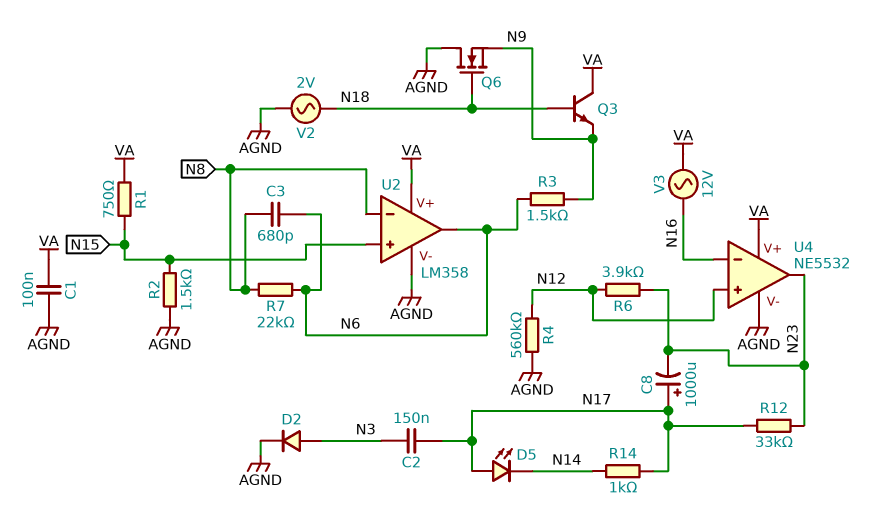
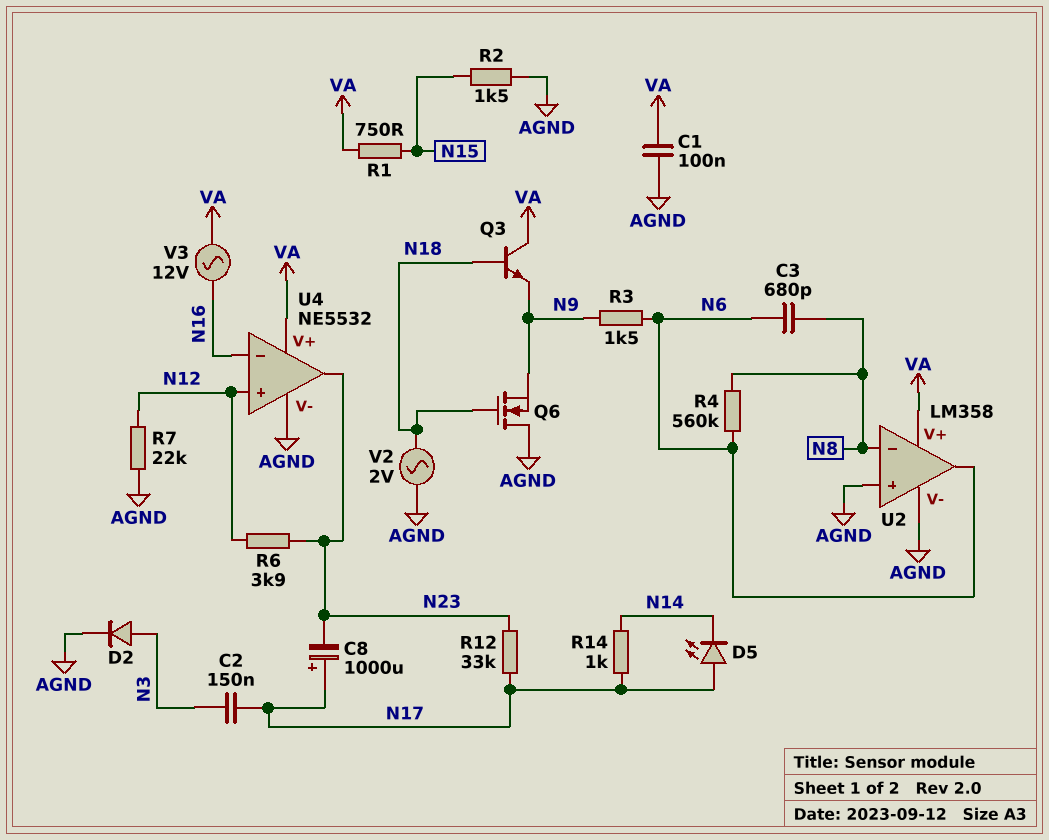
R4: 560k (AGND, N12) -> 560k (N6, N8)
R7: 22k (N6, N8) -> 22k (AGND, N12)
U2 pin in+: N15 -> AGND

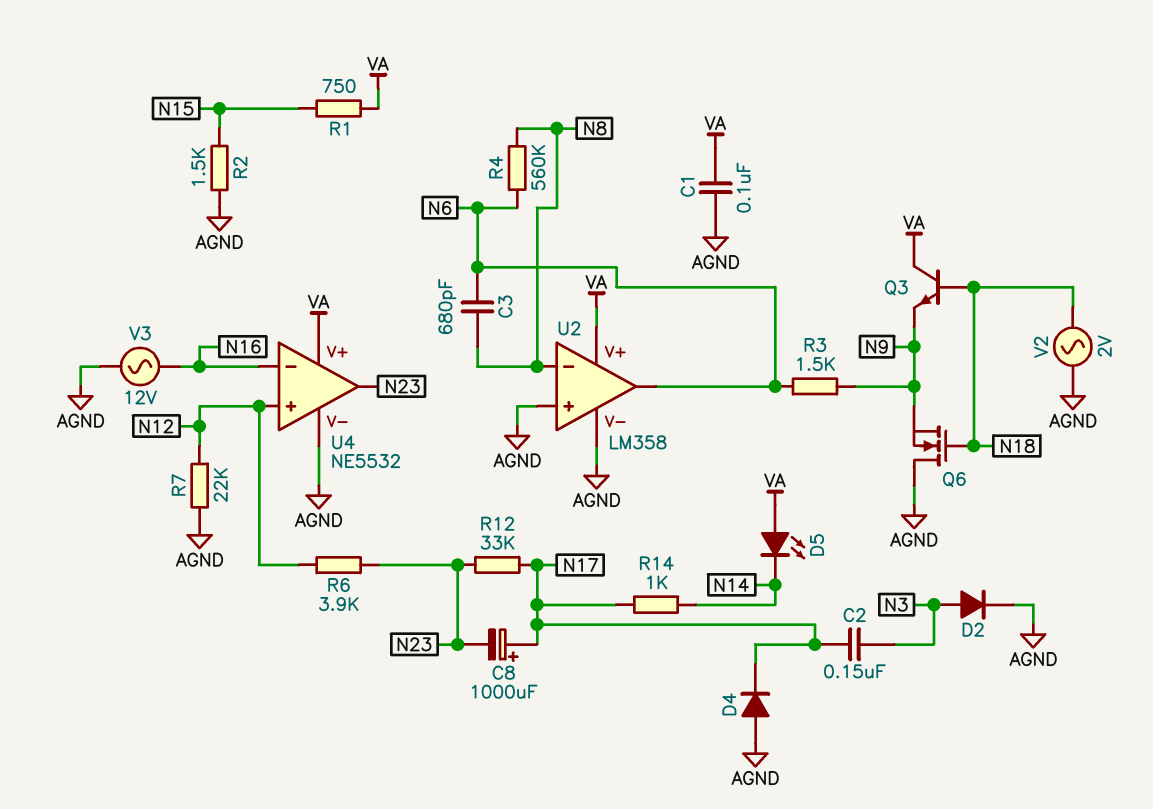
D4: none -> diode (A AGND, K N17)
D5: LED (A N17, K N14) -> LED (A VA, K N14)
V3: AC 12V (N16, VA) -> AC 12V (AGND, N16)

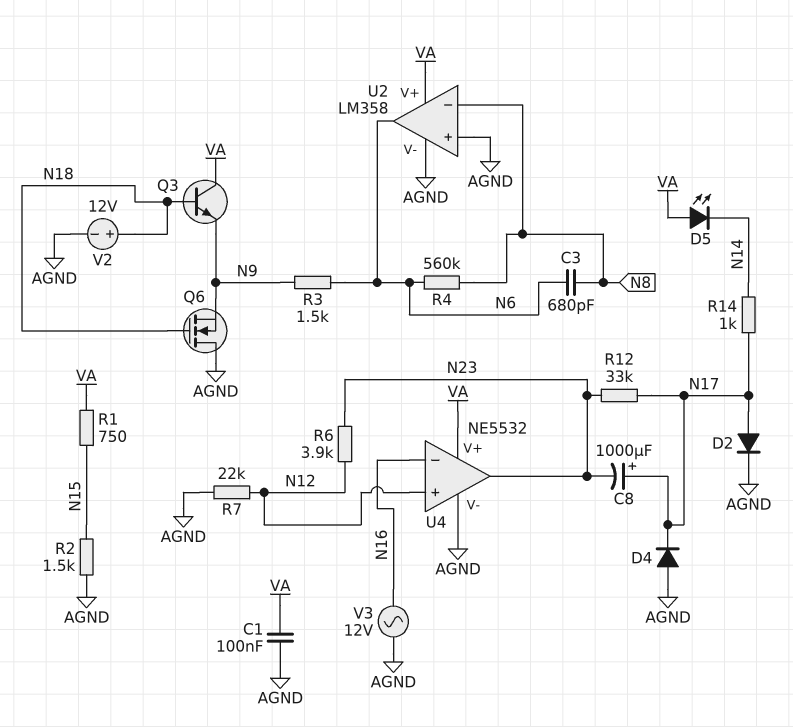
C2: 150nF (N3, N17) -> none
D2: diode (A N3, K AGND) -> diode (A N17, K AGND)
V2: AC 2V (AGND, N18) -> 12V (plus N18, minus AGND)

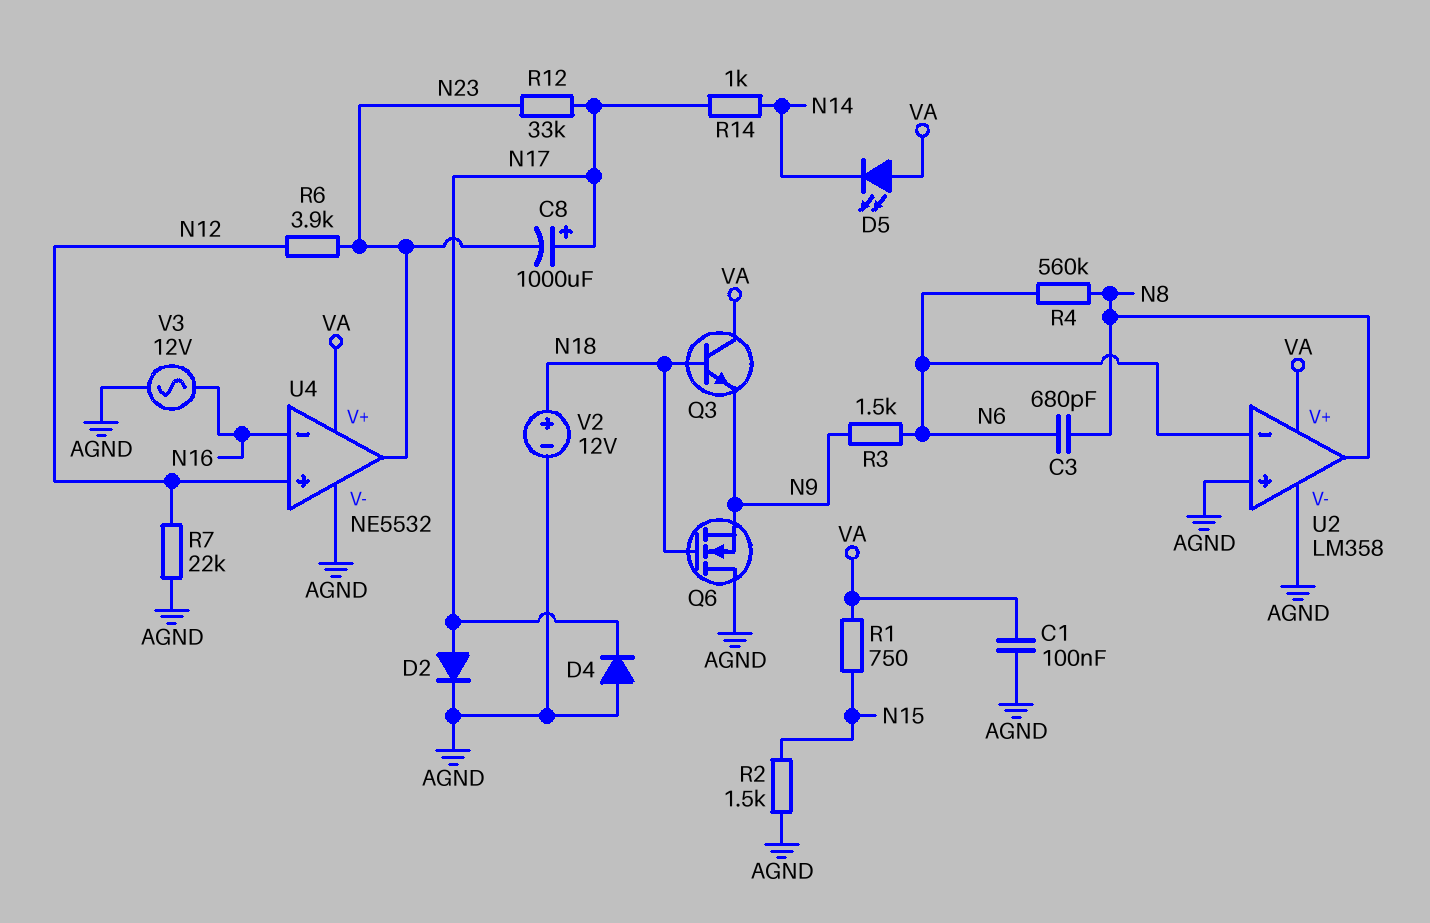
U2 pin in-: N8 -> N6
U2 pin out: N6 -> N8

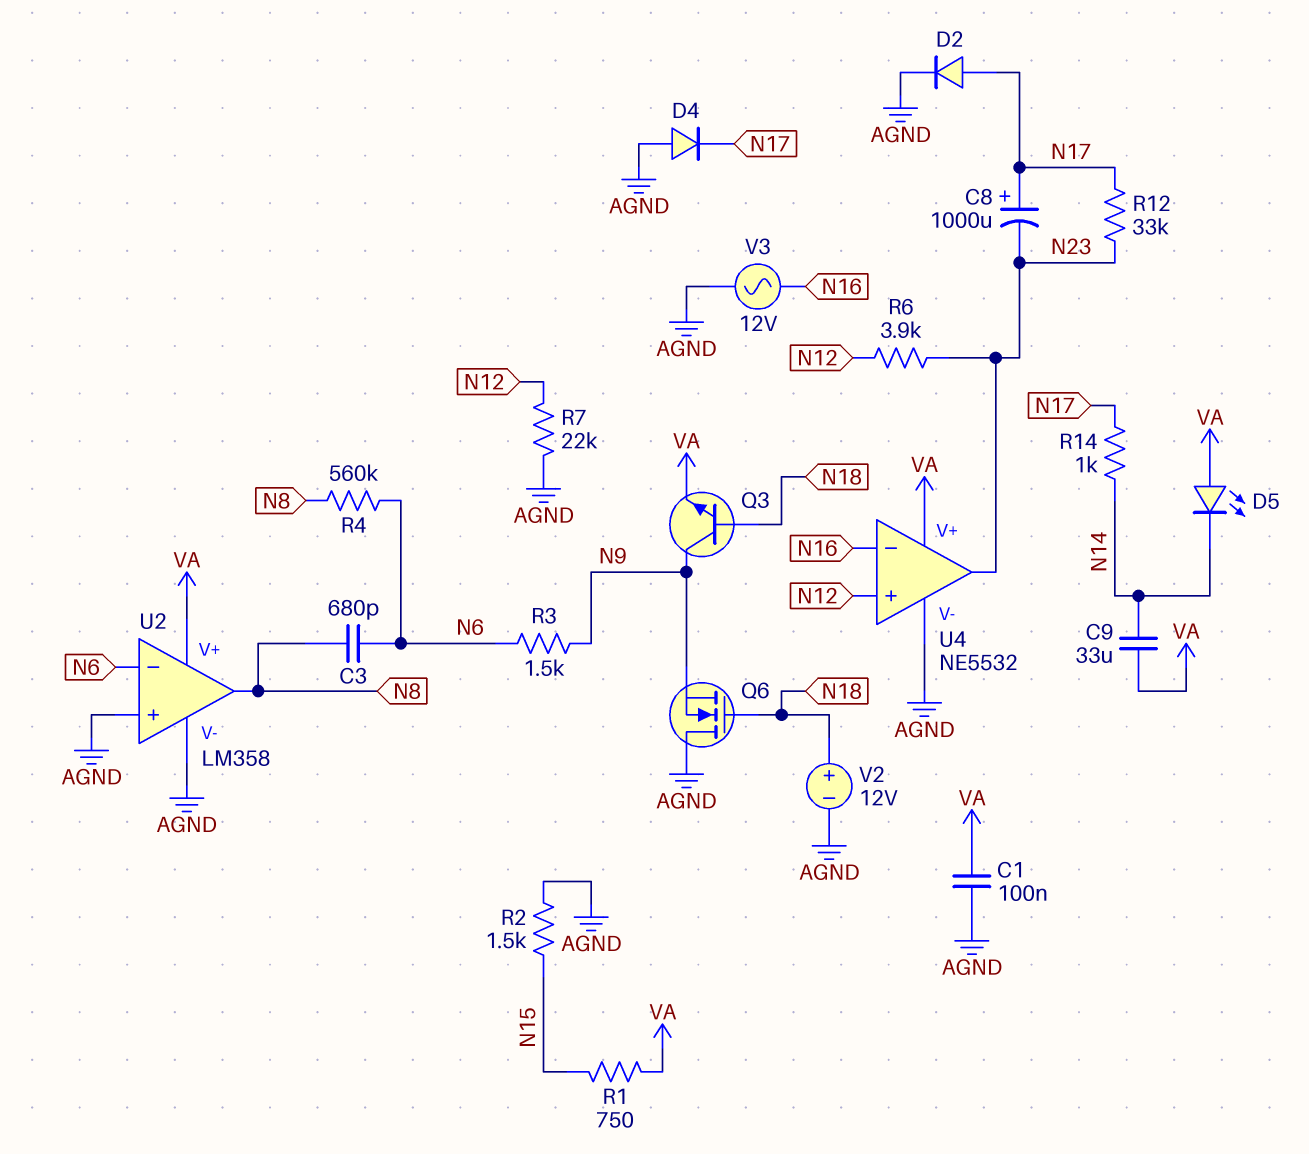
C9: none -> 33uF (N14, VA)
Q3: NPN (B N18, C VA, E N9) -> NPN (B N18, C N9, E VA)

